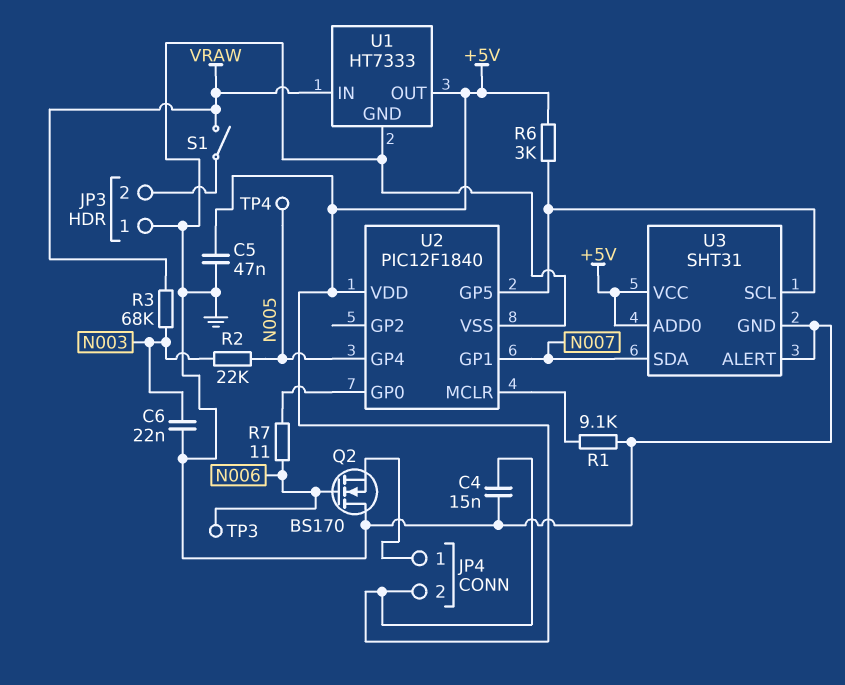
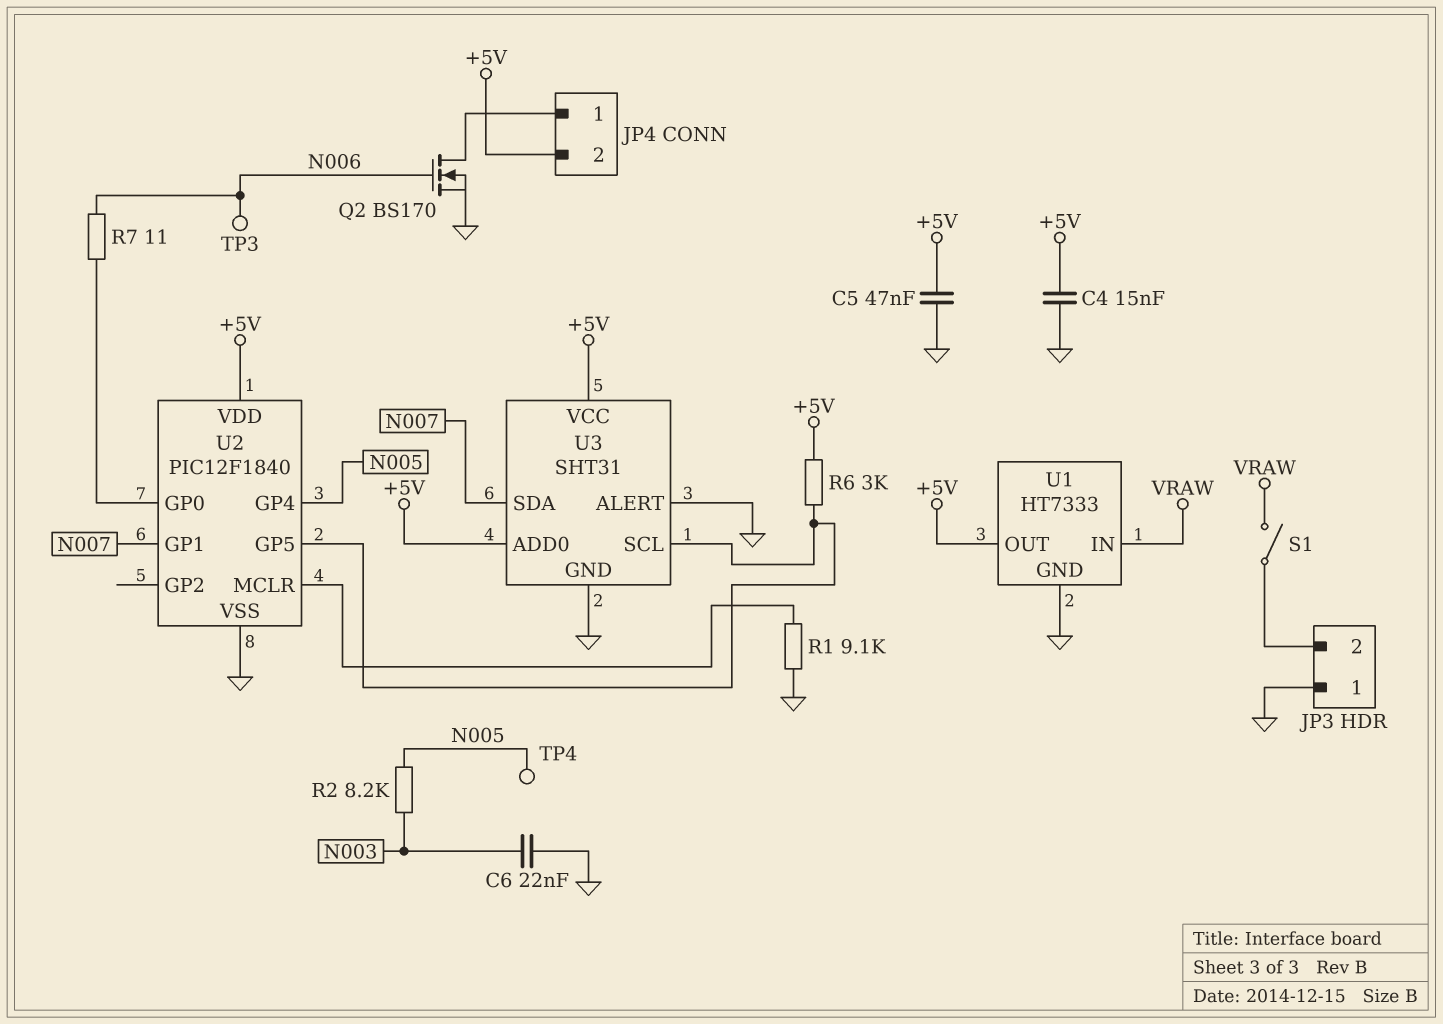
Q2: NMOS BS170 (G N006, D GND, S JP4/1) -> NMOS BS170 (G N006, D JP4/1, S GND)
R2: 22k (N003, N005) -> 8.2k (N003, N005)
R3: 68k (N003, VRAW) -> none

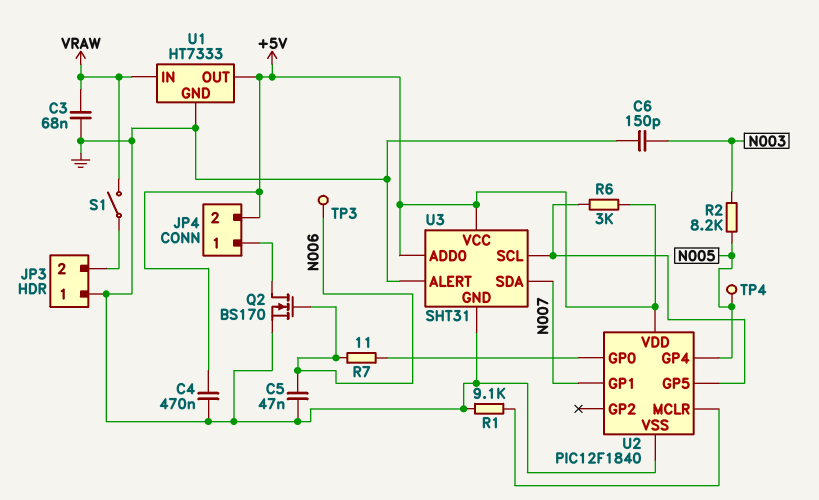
C3: none -> 68nF (GND, VRAW)
C4: 15nF (+5V, GND) -> 470nF (+5V, GND)
C5: 47nF (+5V, GND) -> 47nF (GND, N006)
C6: 22nF (GND, N003) -> 150pF (GND, N003)

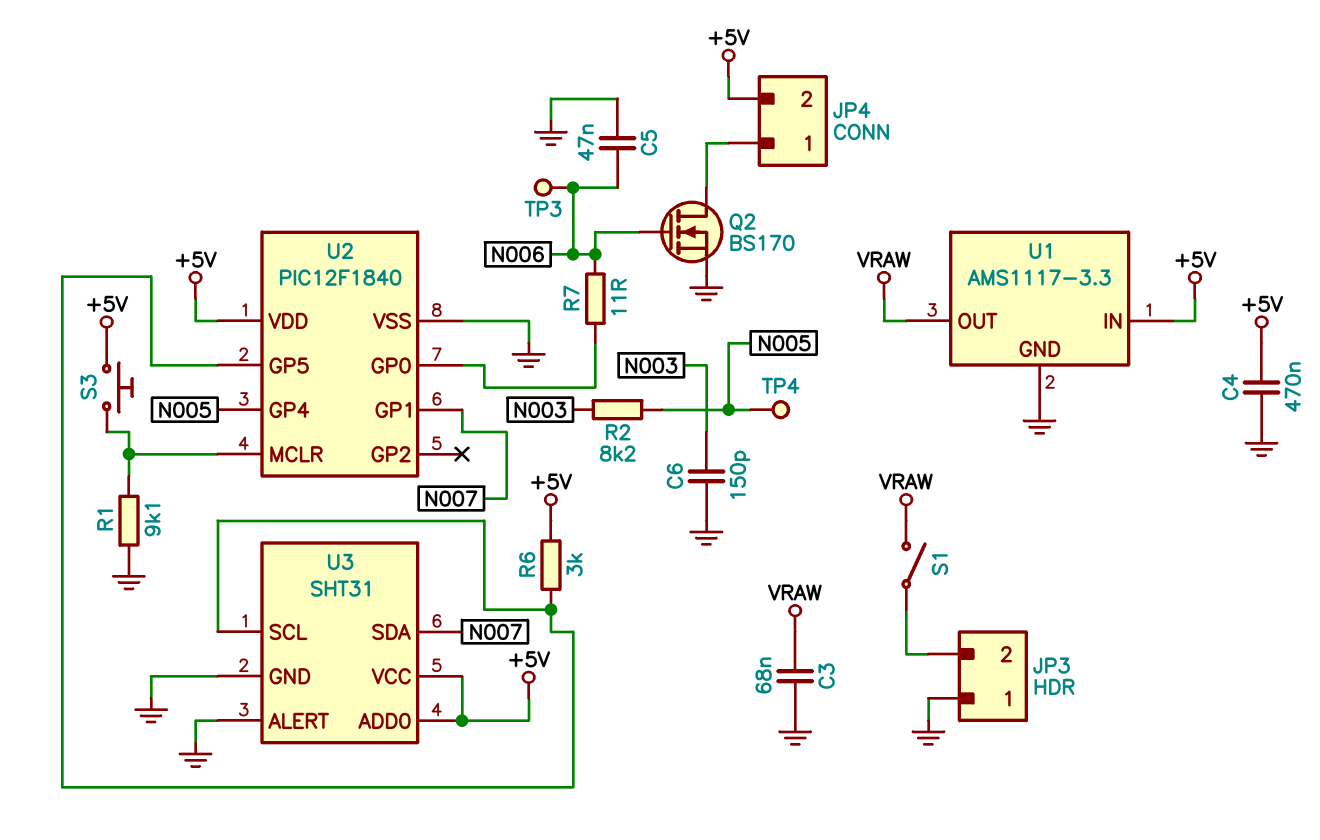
S3: none -> button (+5V, U2/MCLR)
U1: HT7333 -> AMS1117-3.3
U1 pin IN: VRAW -> +5V
U1 pin OUT: +5V -> VRAW

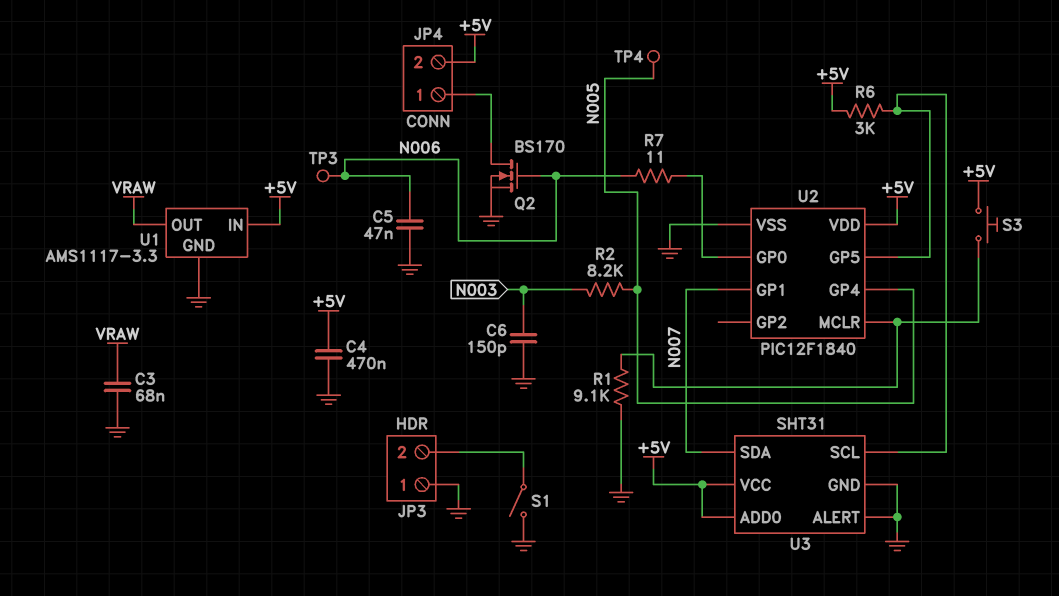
S1: switch (JP3/2, VRAW) -> switch (GND, JP3/2)

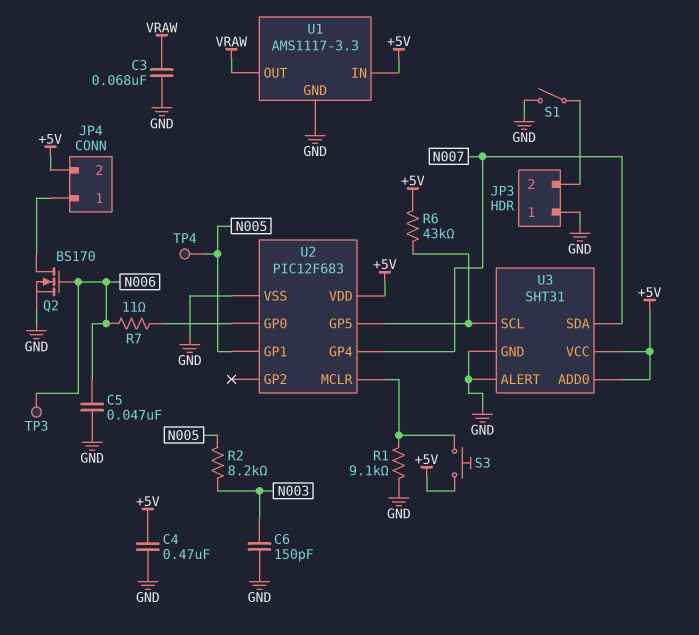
R6: 3k (+5V, U2/GP5) -> 43k (+5V, U2/GP5)
U2: PIC12F1840 -> PIC12F683
U2 pin GP1: N007 -> N005
U2 pin GP4: N005 -> N007

